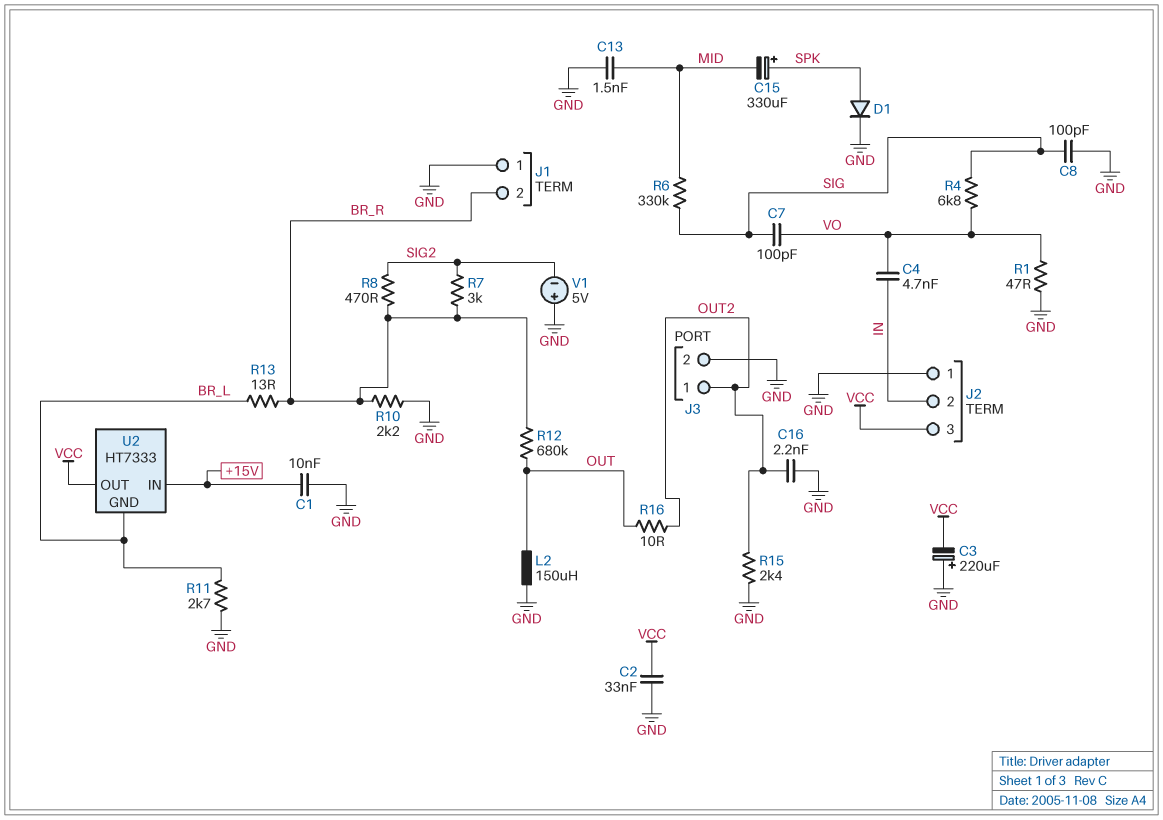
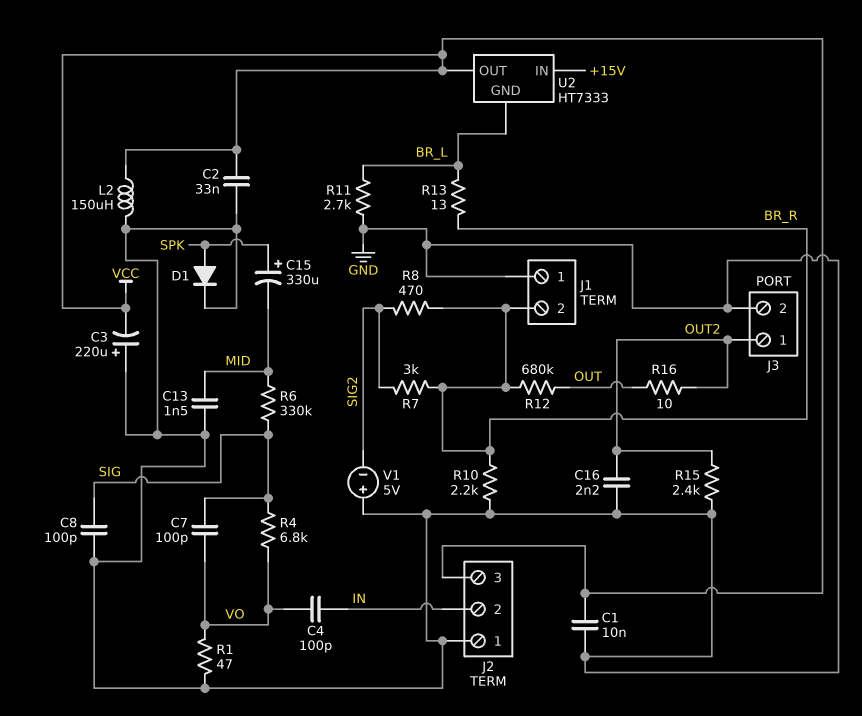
C1: 10nF (+15V, GND) -> 10nF (GND, VCC)
C4: 4.7nF (IN, VO) -> 100pF (IN, VO)
L2: 150uH (GND, OUT) -> 150uH (GND, VCC)

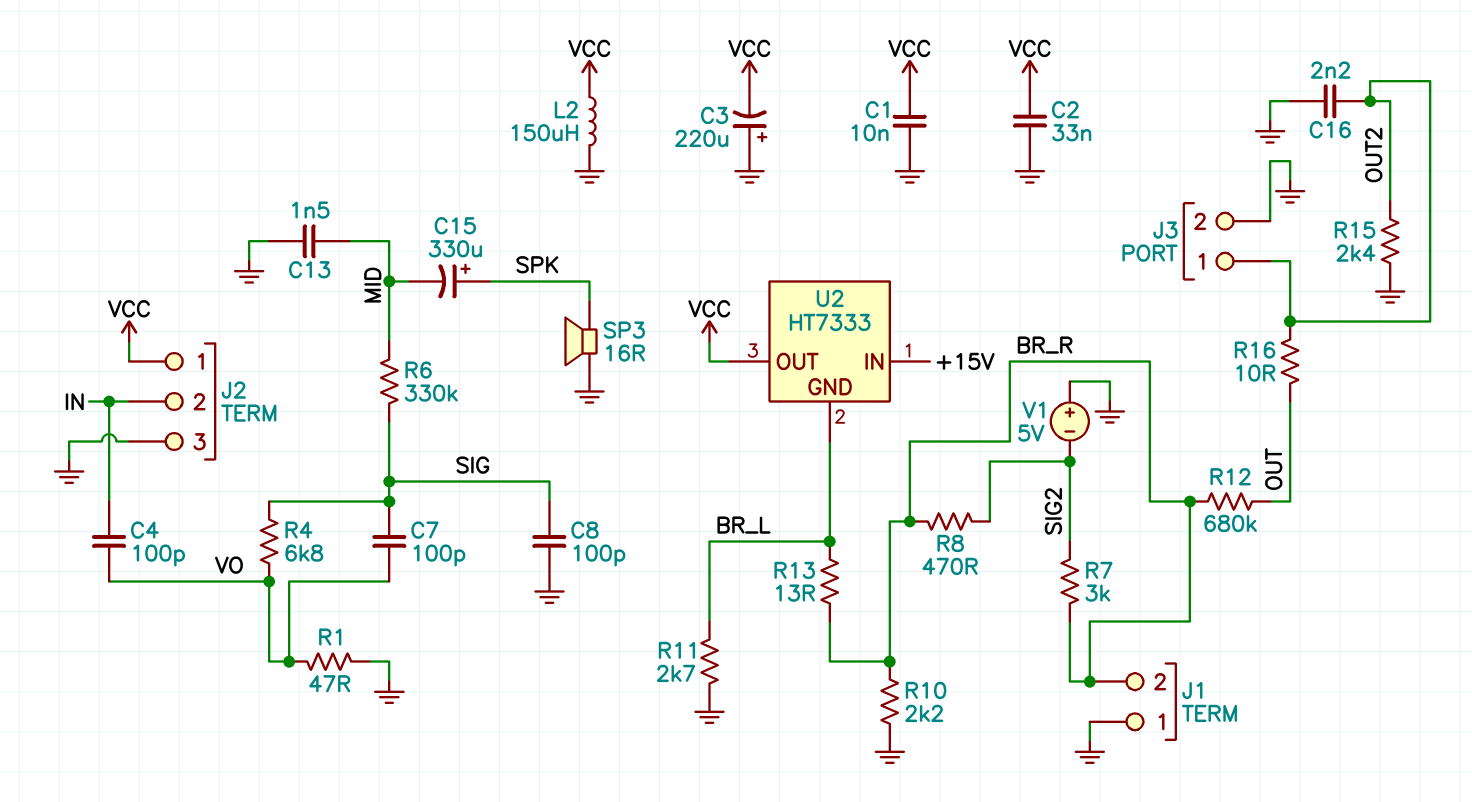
D1: diode (A SPK, K GND) -> none
J2 pin 1: GND -> VCC
J2 pin 3: VCC -> GND
SP3: none -> speaker 16R (GND, SPK)

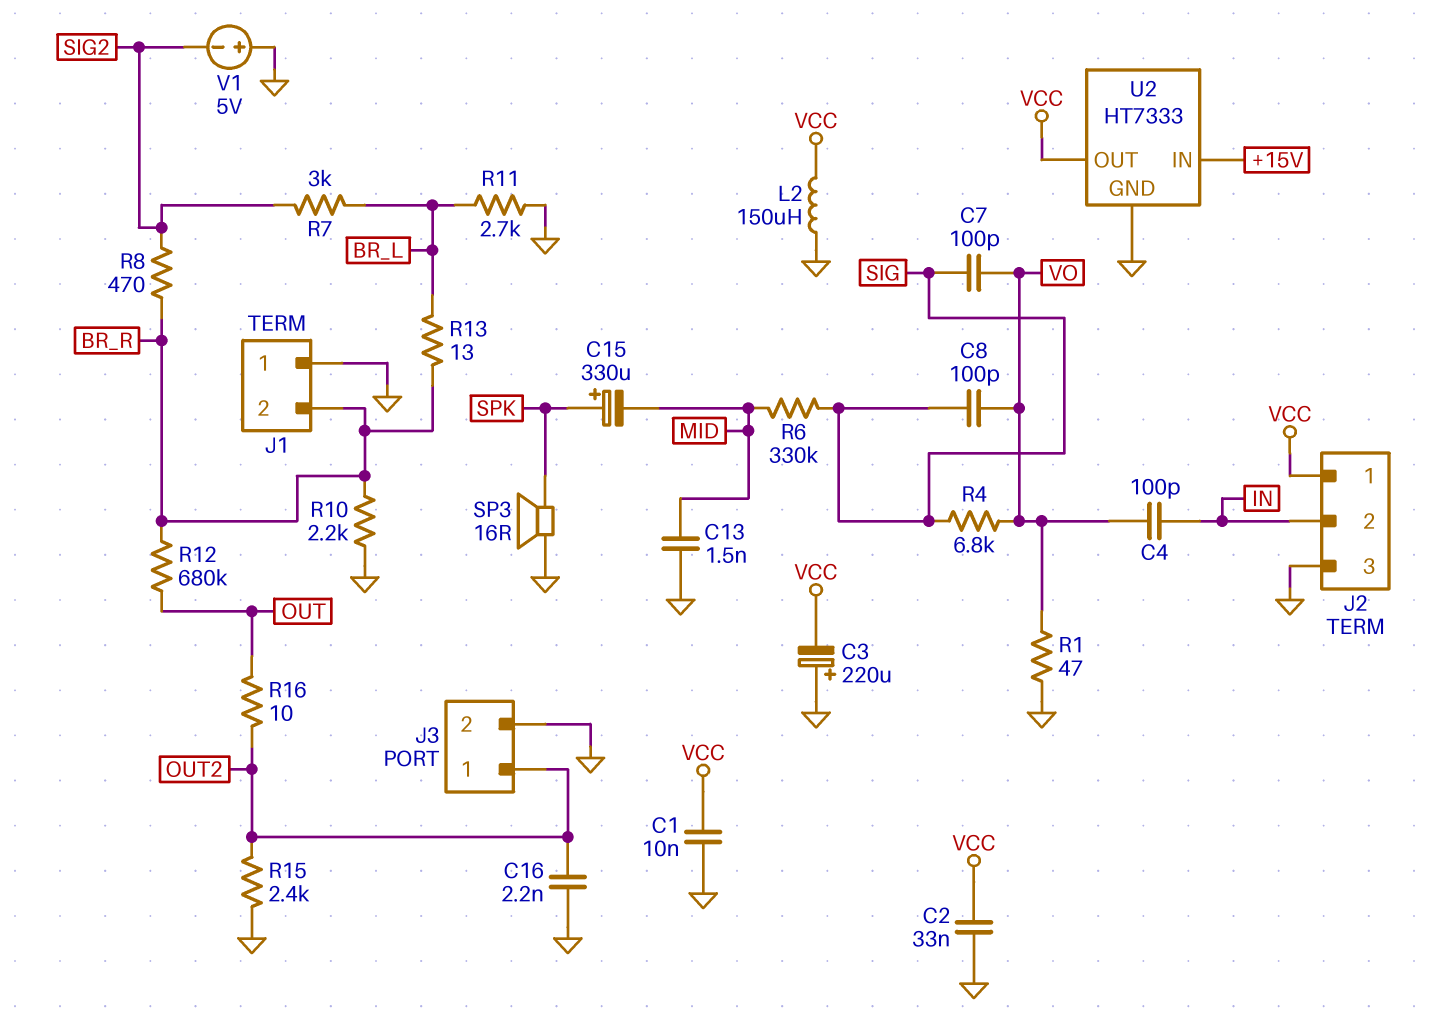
C8: 100pF (GND, SIG) -> 100pF (SIG, VO)
R7: 3k (BR_R, SIG2) -> 3k (BR_L, SIG2)
U2 pin GND: BR_L -> GND

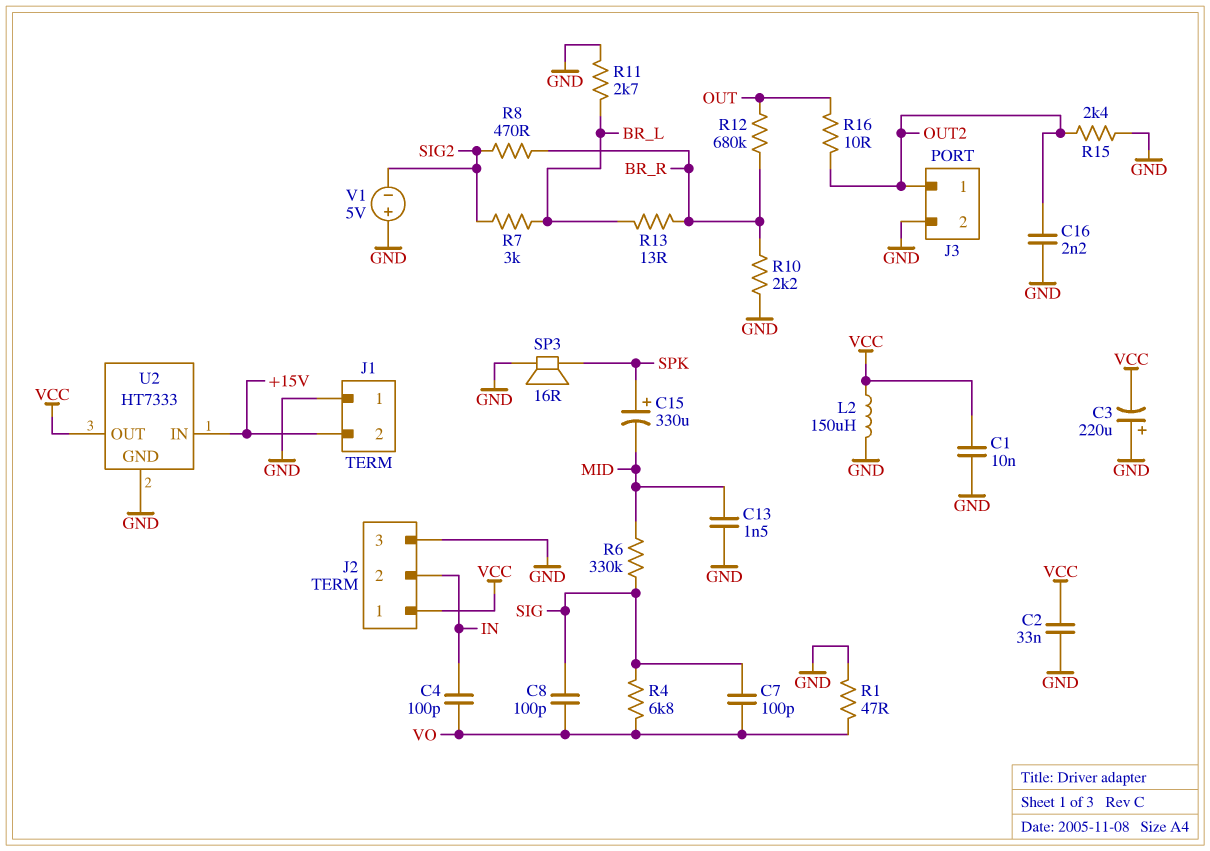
J1 pin 2: BR_R -> +15V

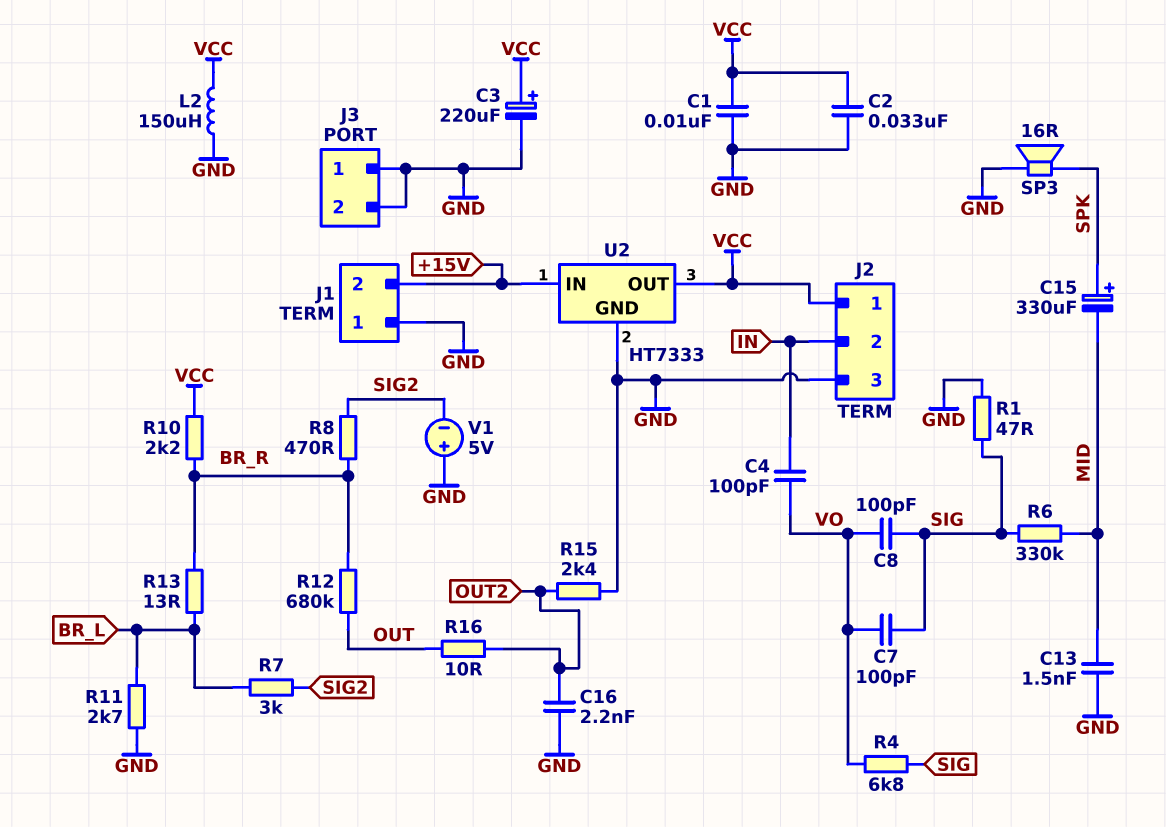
C3: 220uF (plus GND, minus VCC) -> 220uF (plus VCC, minus GND)
J3 pin 1: OUT2 -> GND
R1: 47 (GND, VO) -> 47 (GND, SIG)
R10: 2.2k (BR_R, GND) -> 2.2k (BR_R, VCC)

